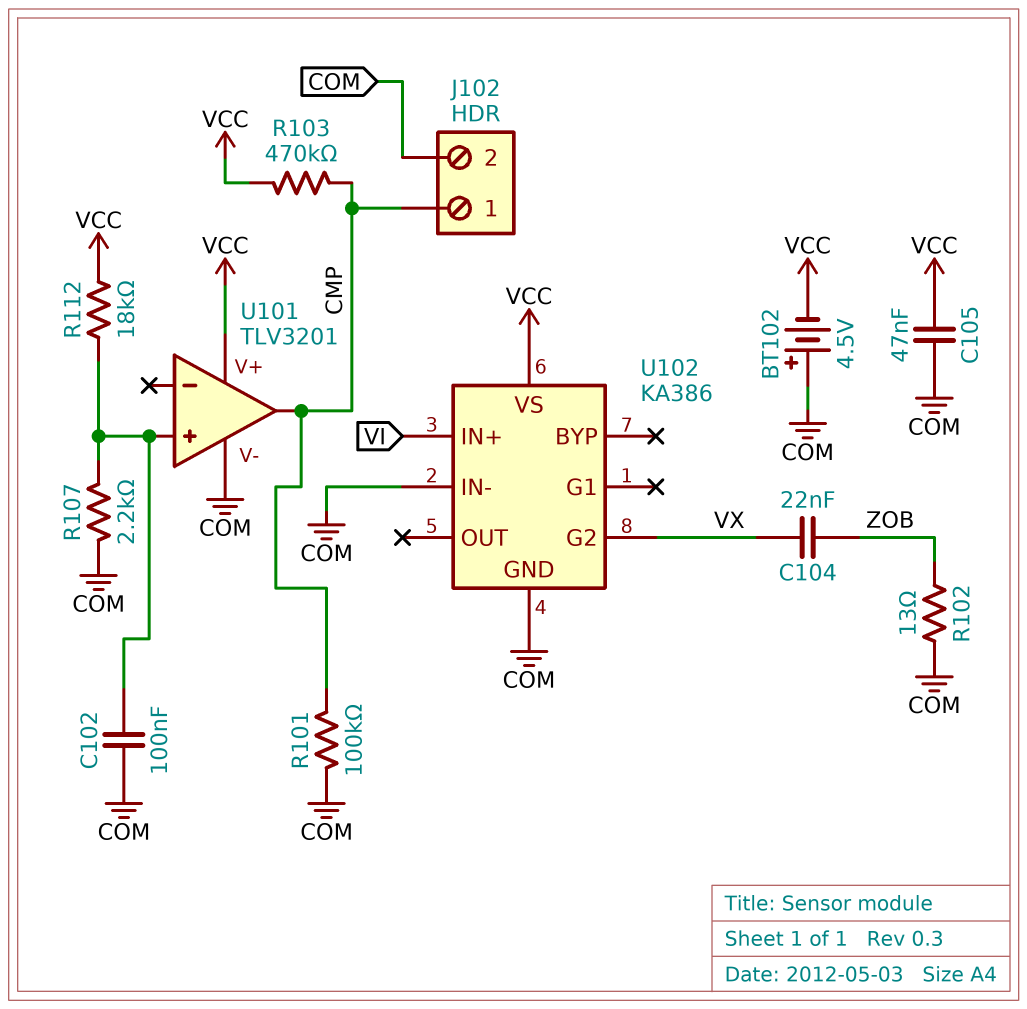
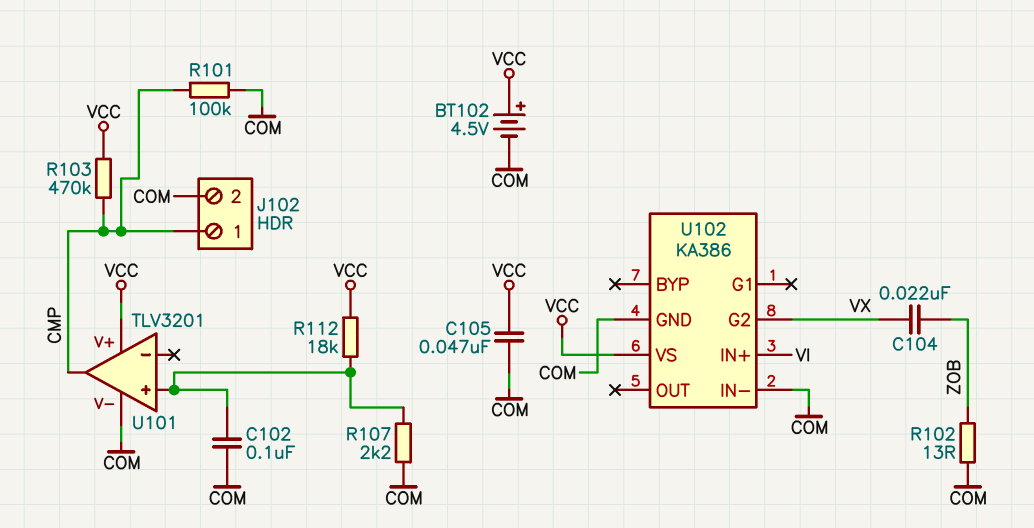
BT102: 4.5V (plus COM, minus VCC) -> 4.5V (plus VCC, minus COM)

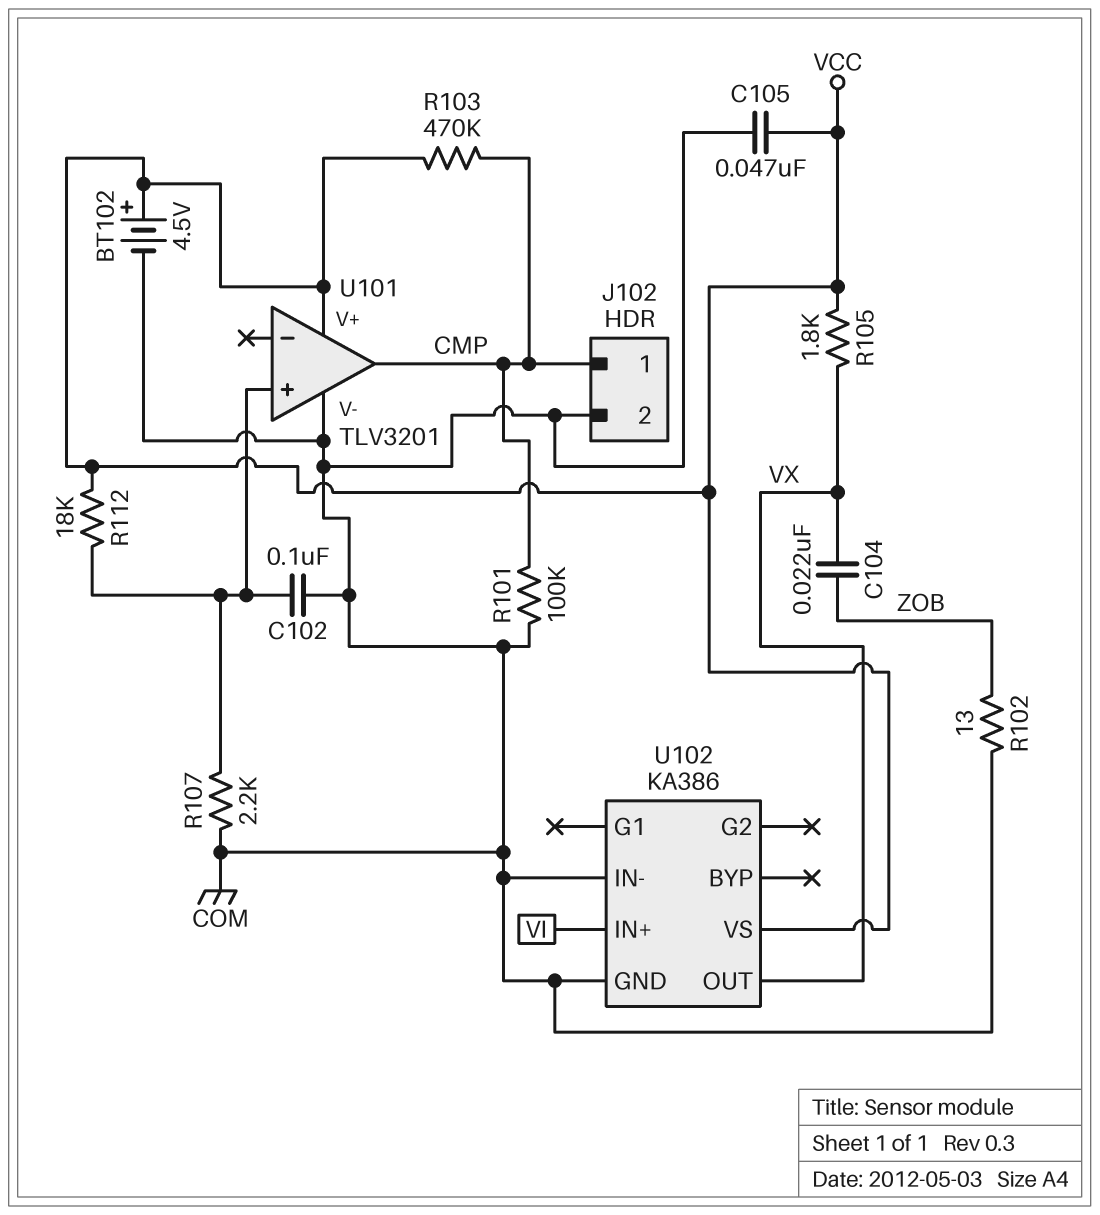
R105: none -> 1.8k (VCC, VX)
U102 pin G2: VX -> none
U102 pin OUT: none -> VX

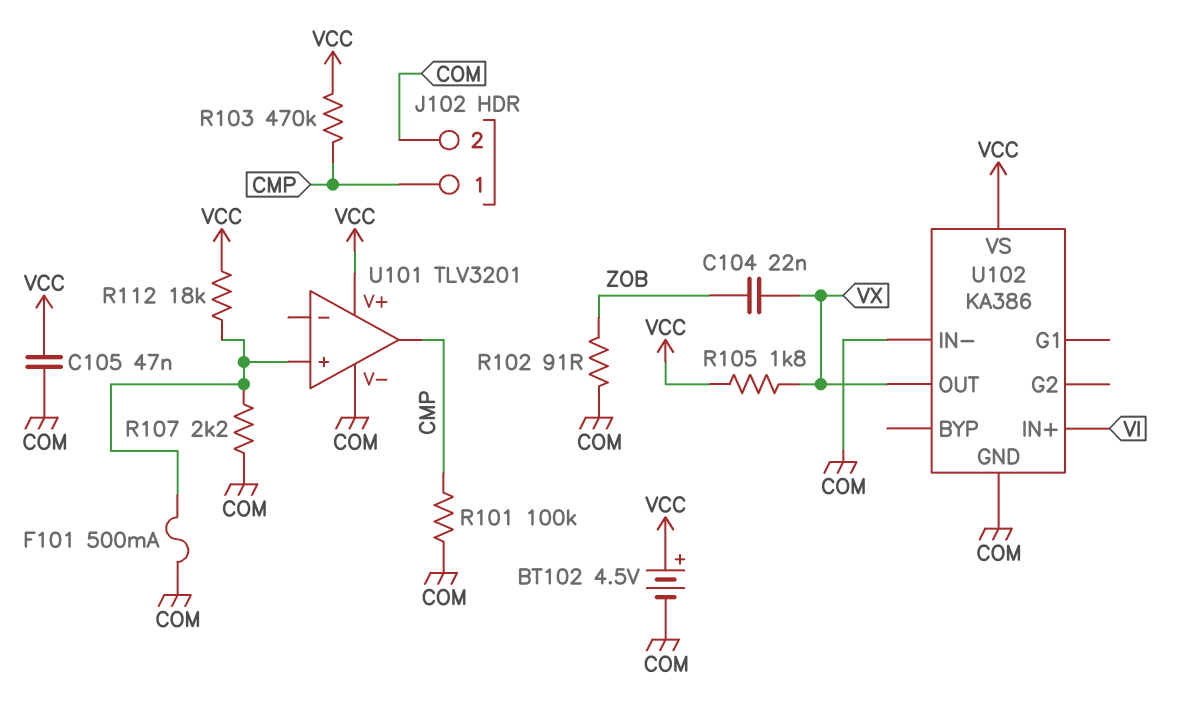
C102: 100nF (COM, U101/in+) -> none
F101: none -> 500mA (COM, U101/in+)
R102: 13 (COM, ZOB) -> 91 (COM, ZOB)

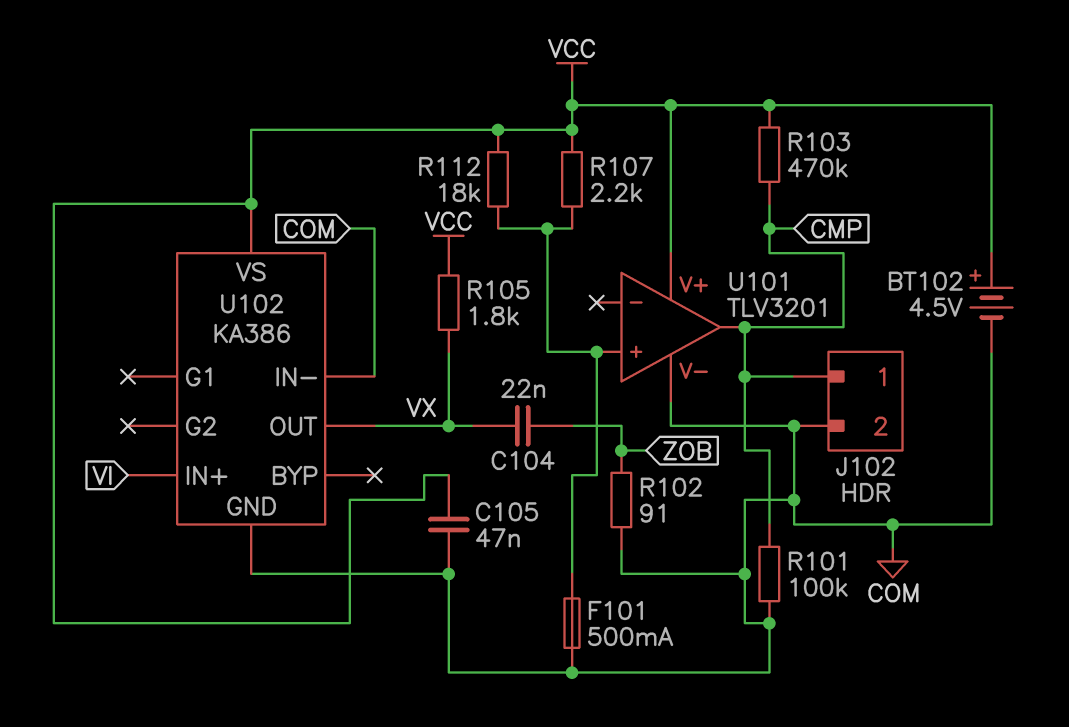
R107: 2.2k (COM, U101/in+) -> 2.2k (U101/in+, VCC)

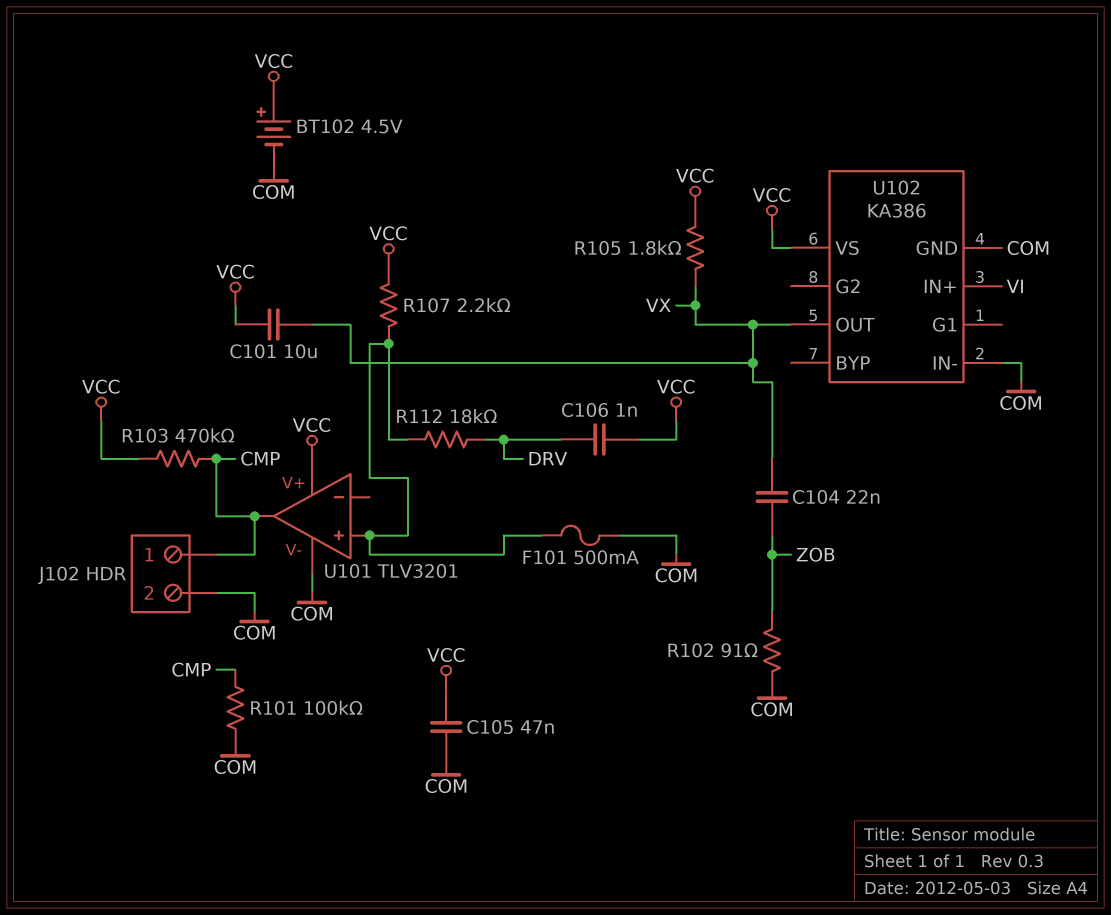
C101: none -> 10uF (VCC, VX)
C106: none -> 1nF (DRV, VCC)
R112: 18k (U101/in+, VCC) -> 18k (DRV, U101/in+)

